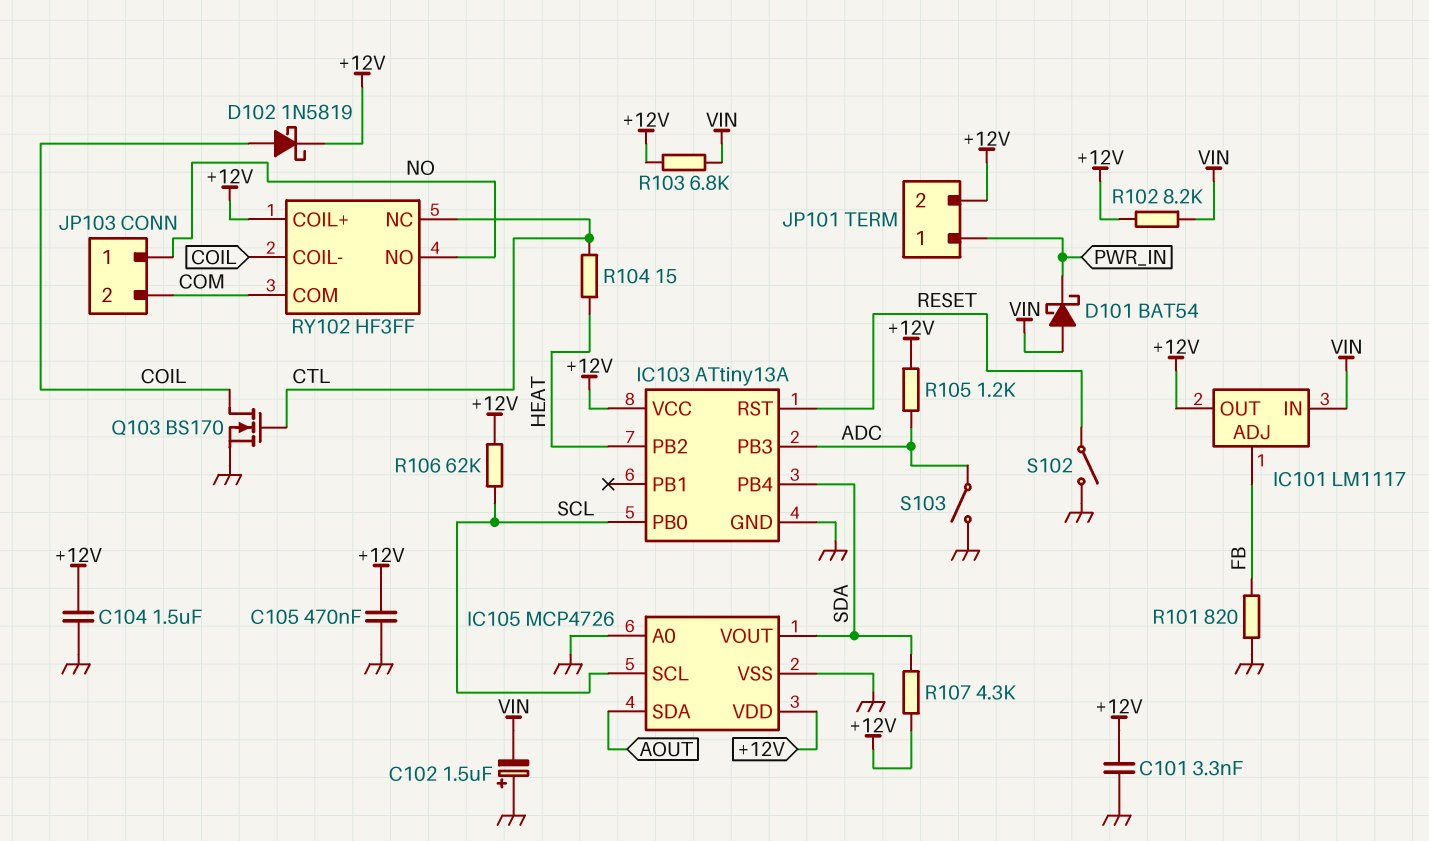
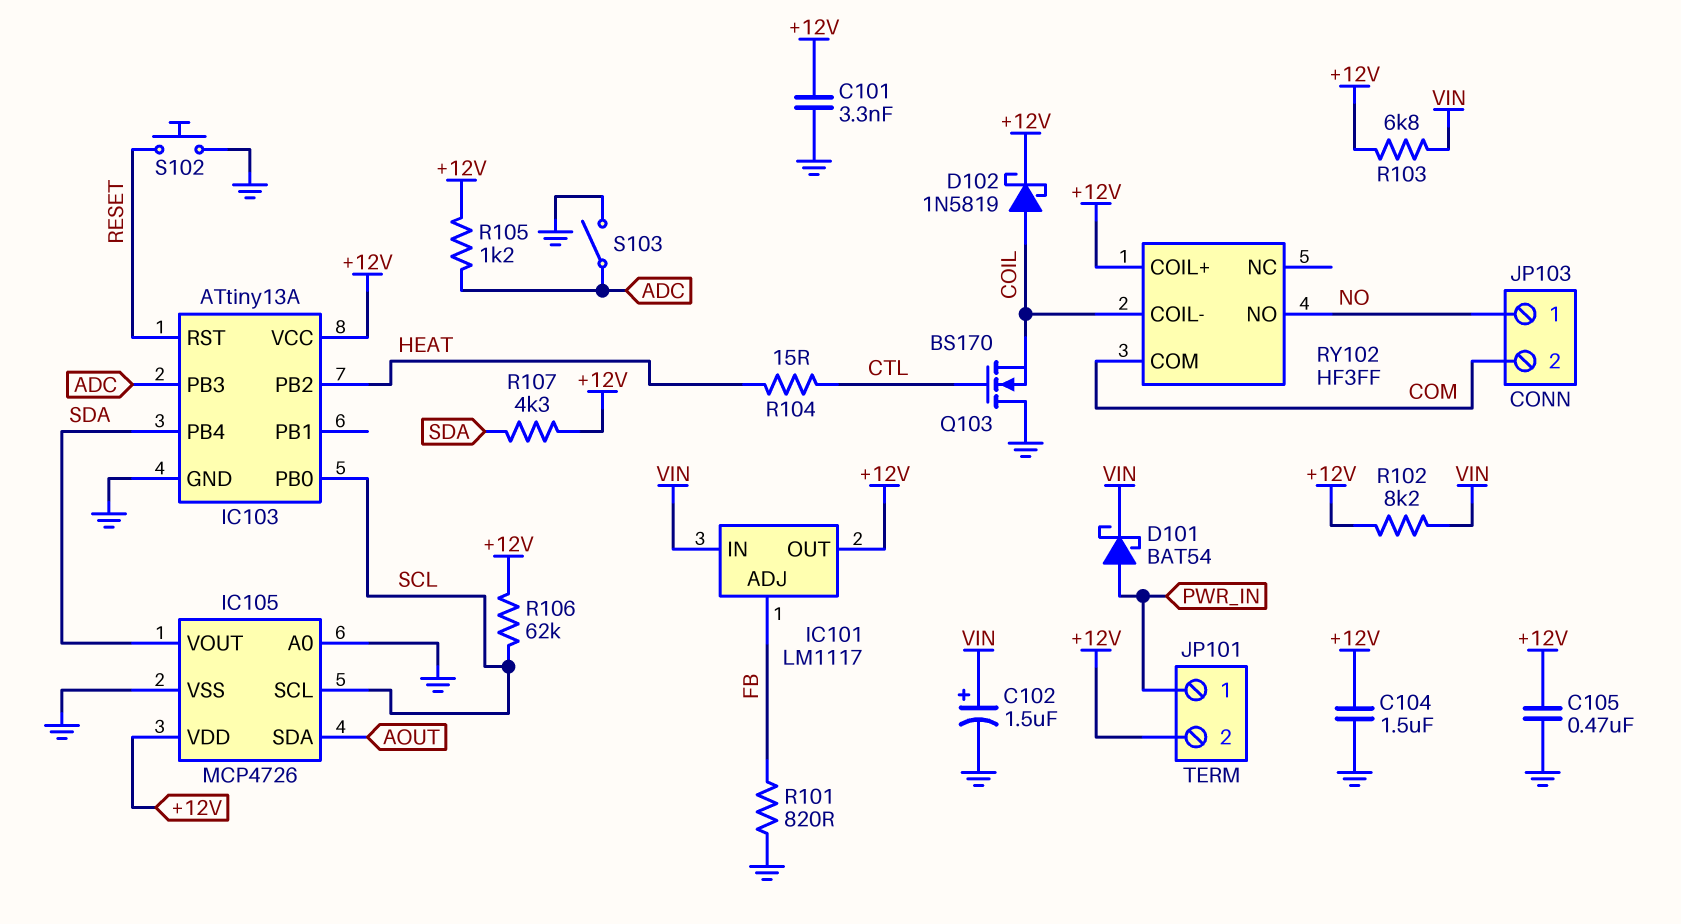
C102: 1.5uF (plus GND, minus VIN) -> 1.5uF (plus VIN, minus GND)
D101: schottky BAT54 (A VIN, K PWR_IN) -> schottky BAT54 (A PWR_IN, K VIN)
Q103: NMOS BS170 (G CTL, D COIL, S GND) -> NMOS BS170 (G CTL, D GND, S COIL)
RY102 pin NC: CTL -> none
S102: switch (GND, RESET) -> button (GND, RESET)

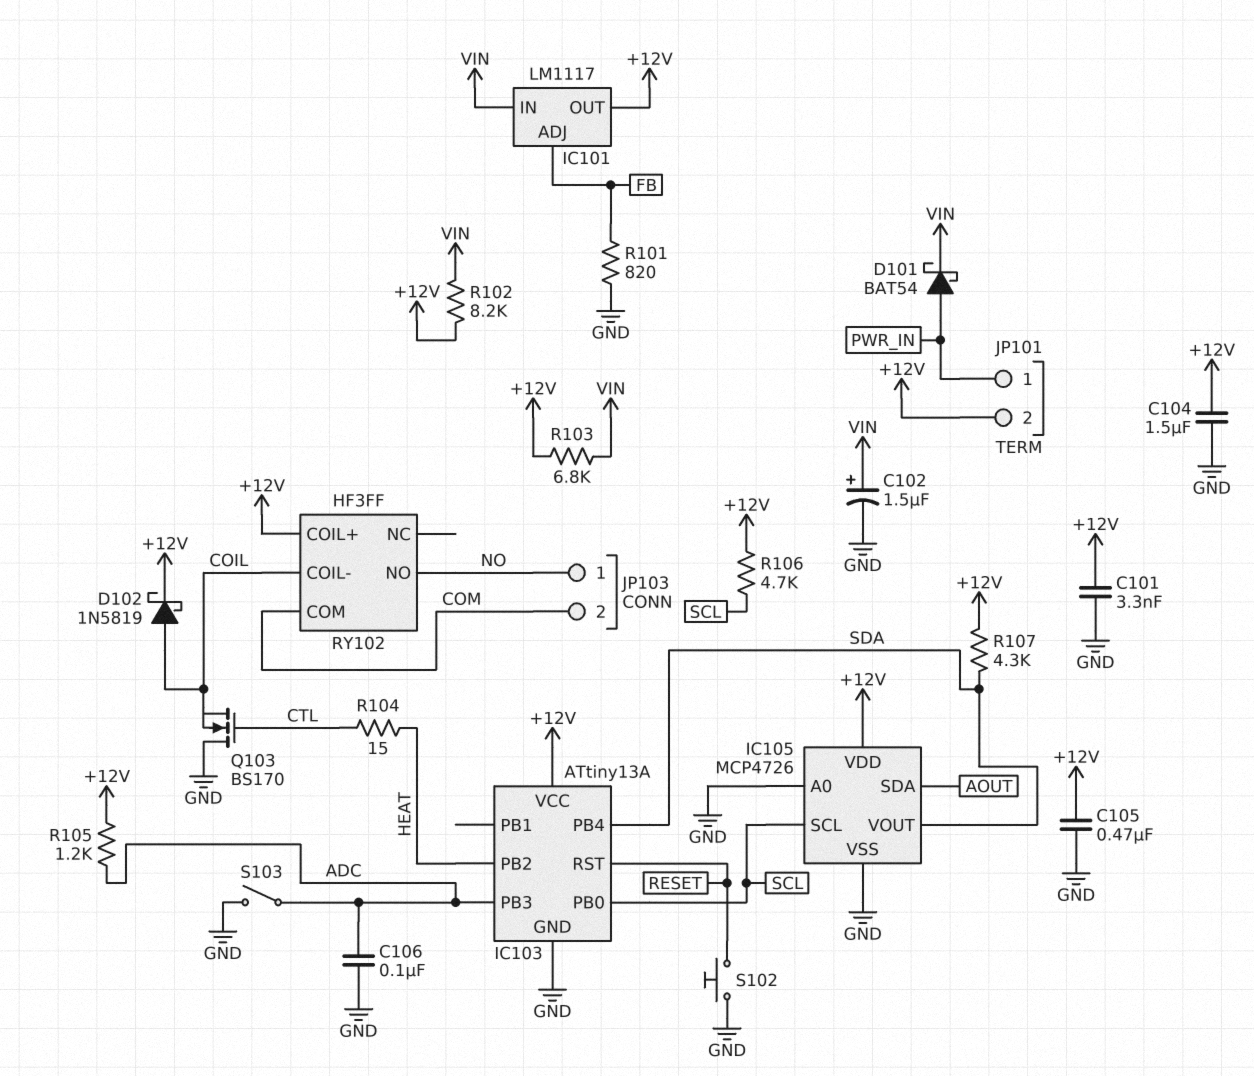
C106: none -> 100nF (ADC, GND)
R106: 62k (+12V, SCL) -> 4.7k (+12V, SCL)

